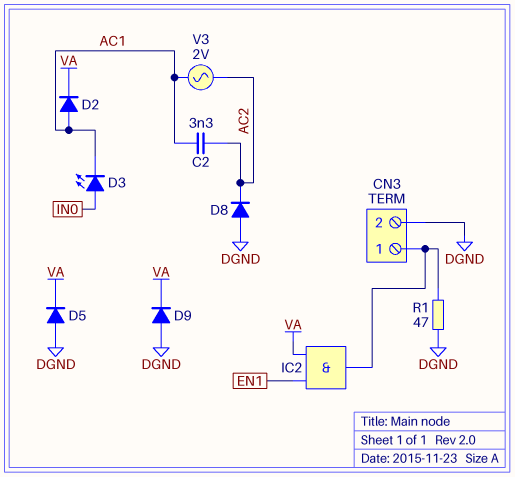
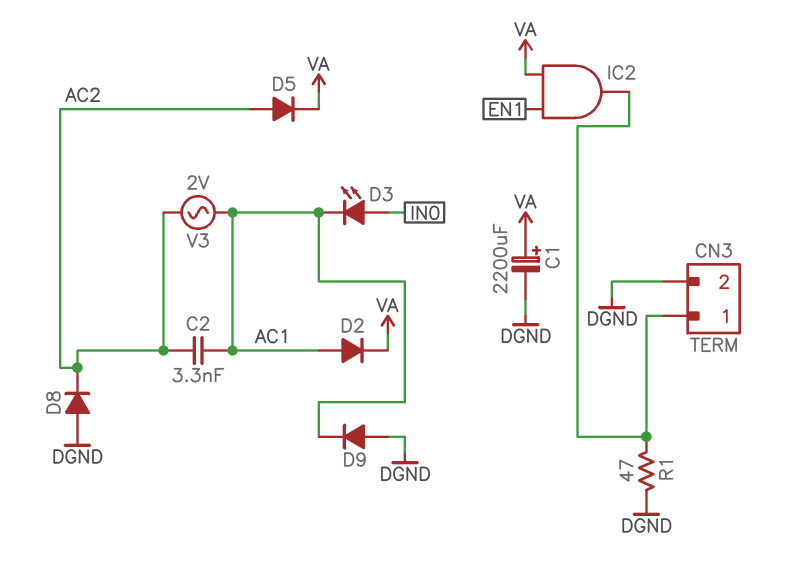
C1: none -> 2200uF (plus VA, minus DGND)
D5: diode (A DGND, K VA) -> diode (A AC2, K VA)
D9: diode (A DGND, K VA) -> diode (A DGND, K AC1)

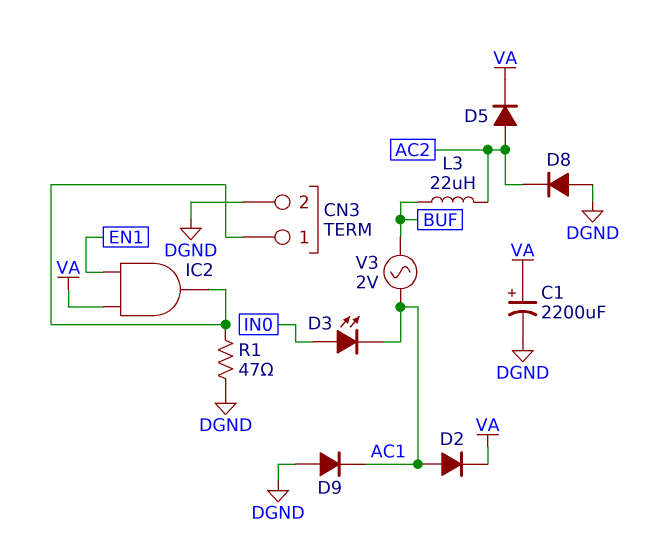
C2: 3.3nF (AC1, AC2) -> none
L3: none -> 22uH (AC2, BUF)
V3: AC 2V (AC1, AC2) -> AC 2V (AC1, BUF)

